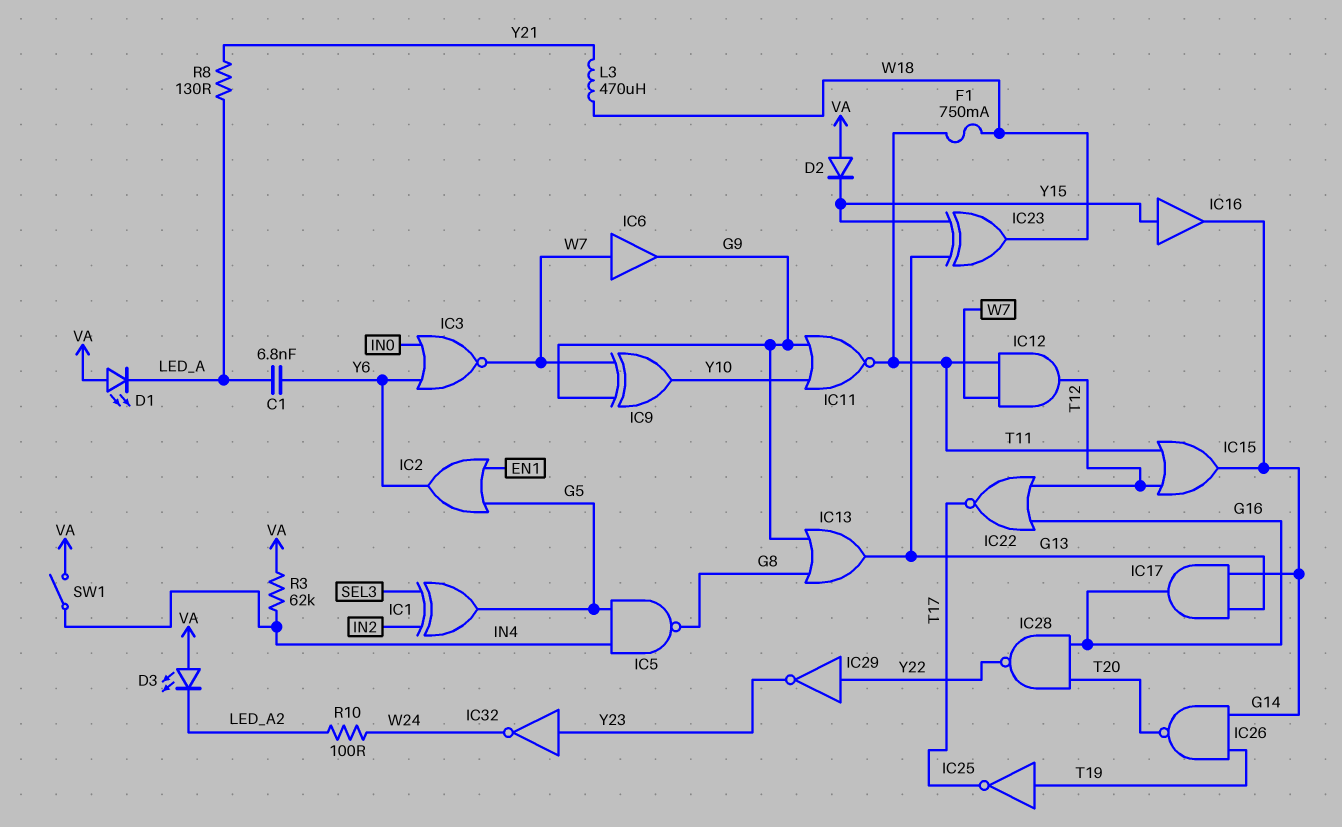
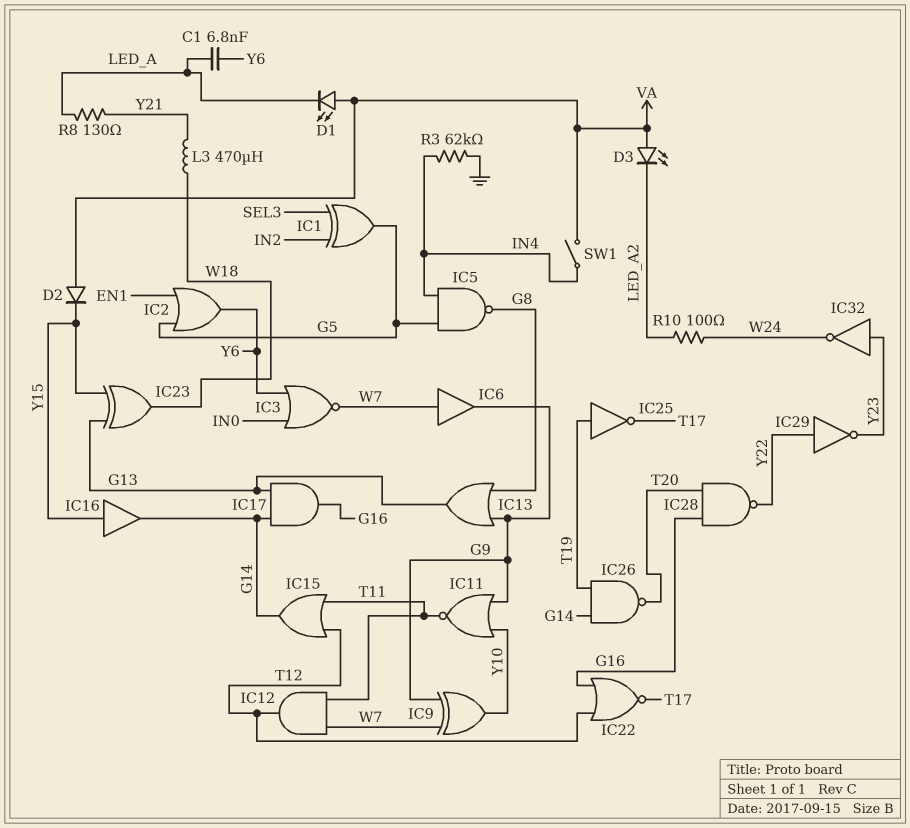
F1: 750mA (T11, W18) -> none
R3: 62k (IN4, VA) -> 62k (GND, IN4)

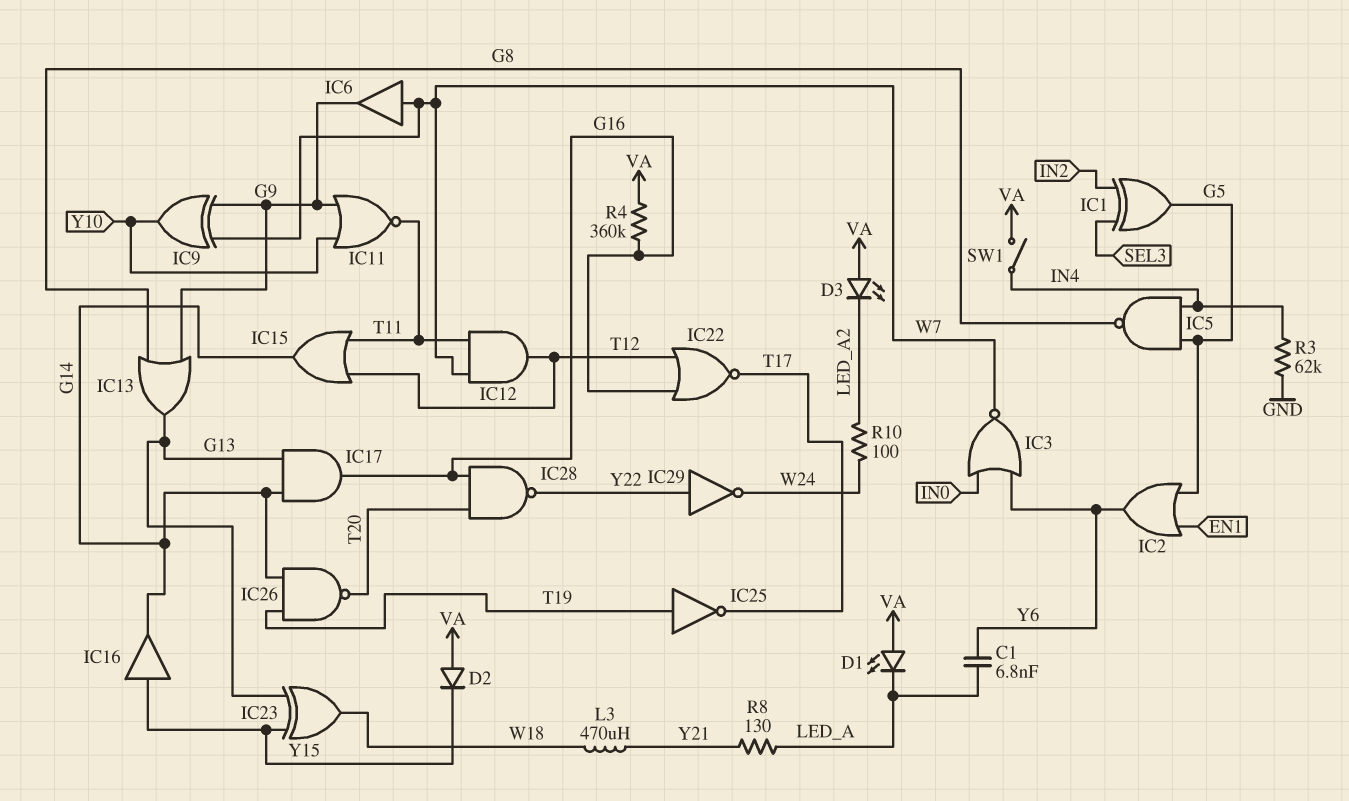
IC29: NOT (in Y22, out Y23) -> NOT (in Y22, out W24)
IC32: NOT (in Y23, out W24) -> none
R4: none -> 360k (G16, VA)

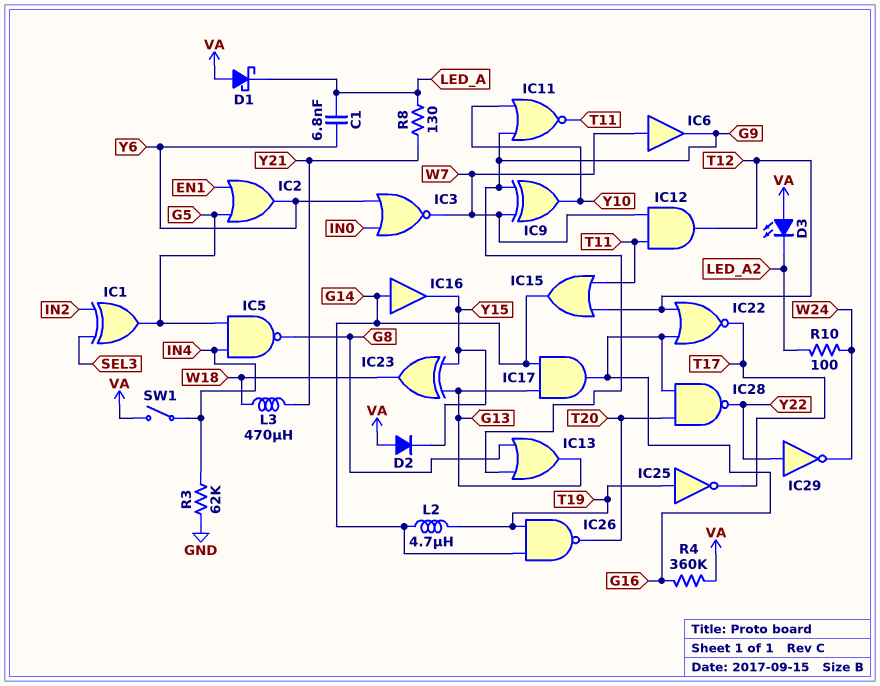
D1: LED (A VA, K LED_A) -> schottky (A VA, K LED_A)
IC16: buffer (in Y15, out G14) -> buffer (in G14, out Y15)
L2: none -> 4.7uH (G14, T19)

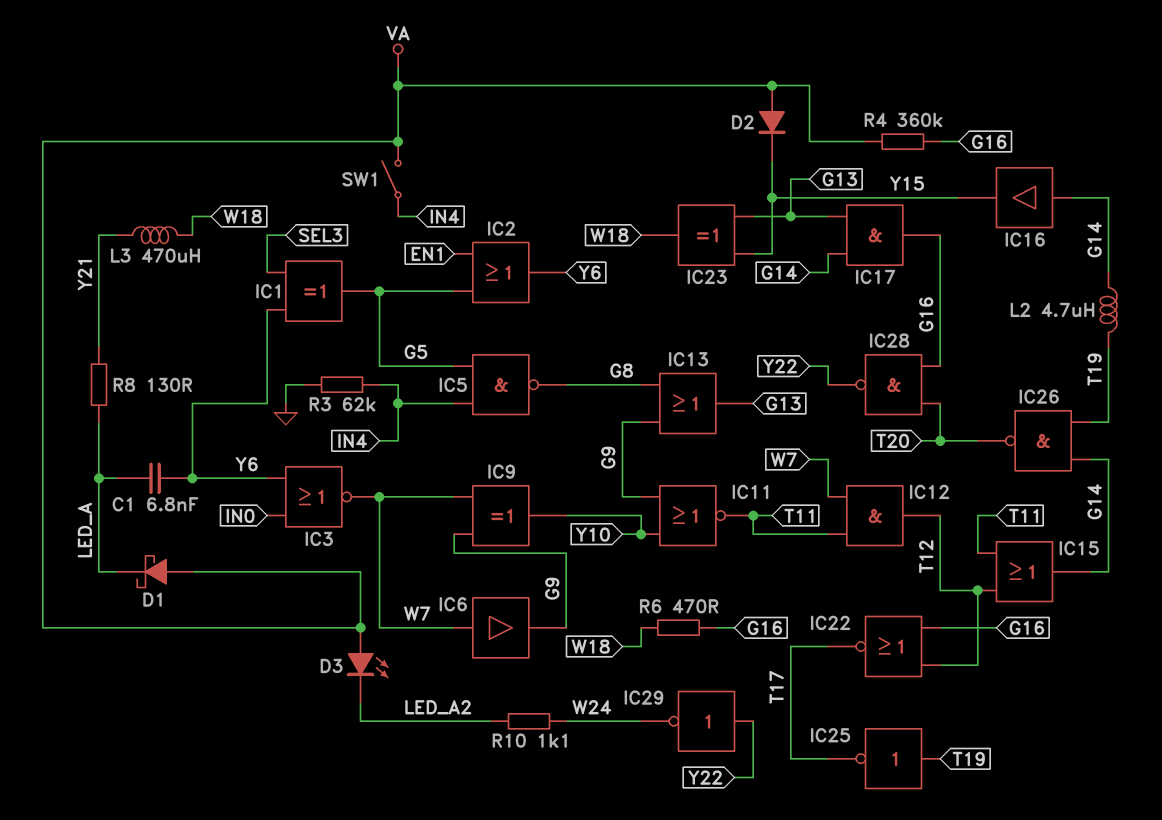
IC1: XOR (in IN2, in SEL3, out G5) -> XOR (in SEL3, in Y6, out G5)
R6: none -> 470 (G16, W18)
R10: 100 (LED_A2, W24) -> 1.1k (LED_A2, W24)

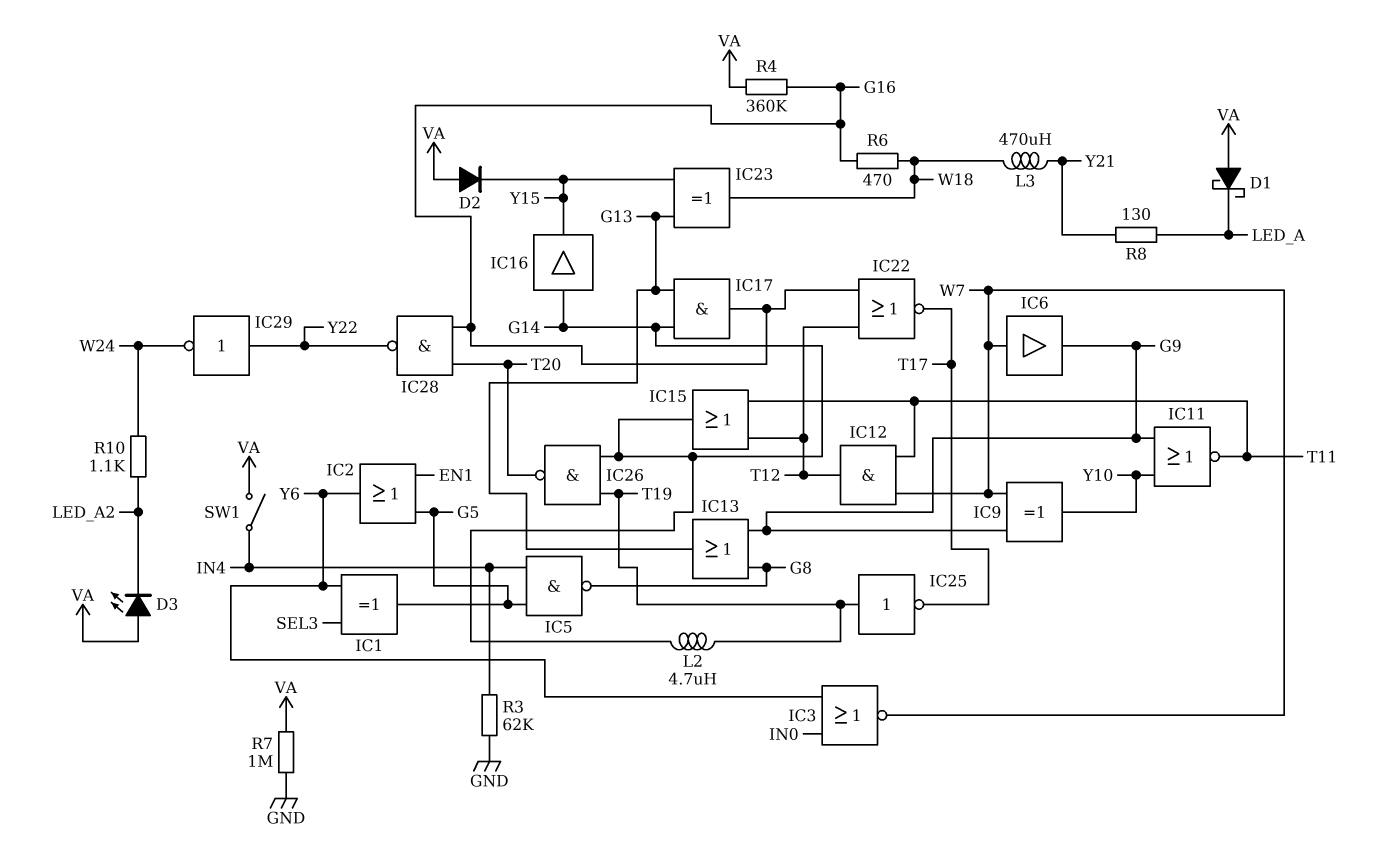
C1: 6.8nF (LED_A, Y6) -> none
R7: none -> 1M (GND, VA)

